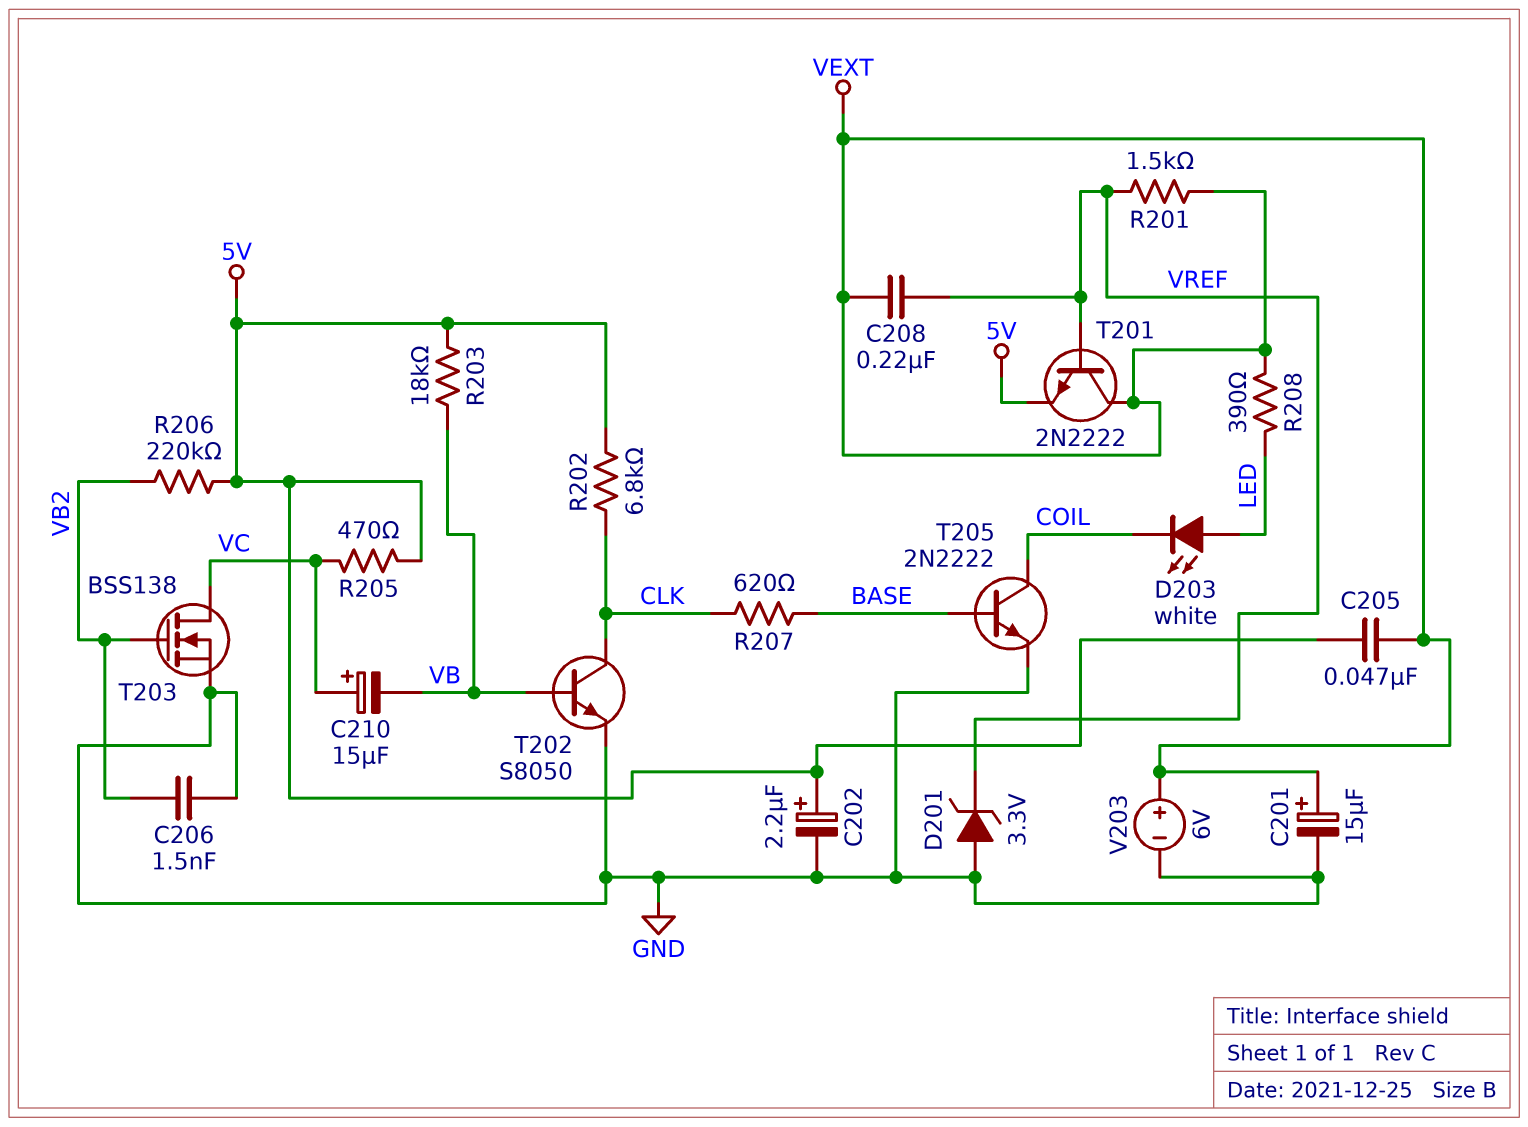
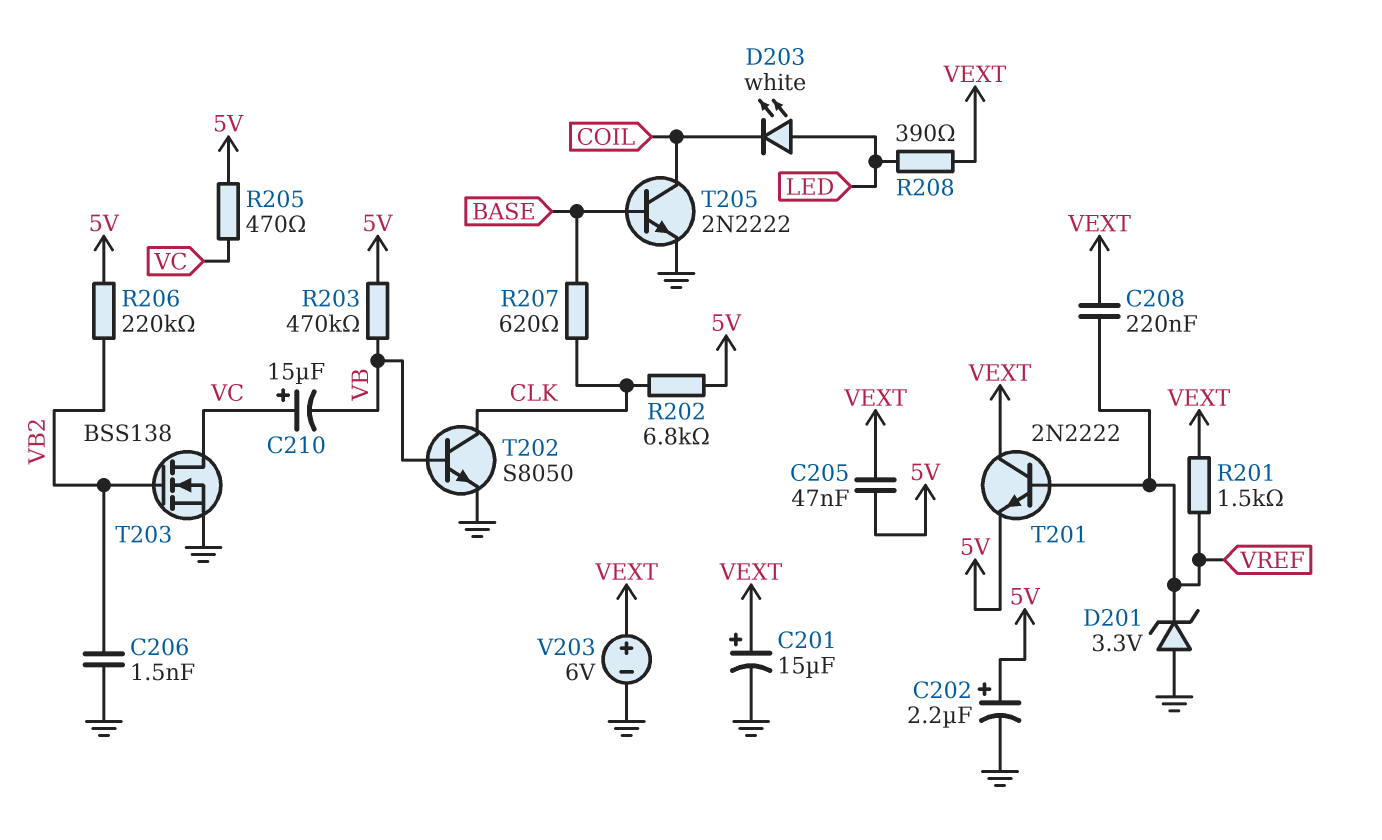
R203: 18k (5V, VB) -> 470k (5V, VB)

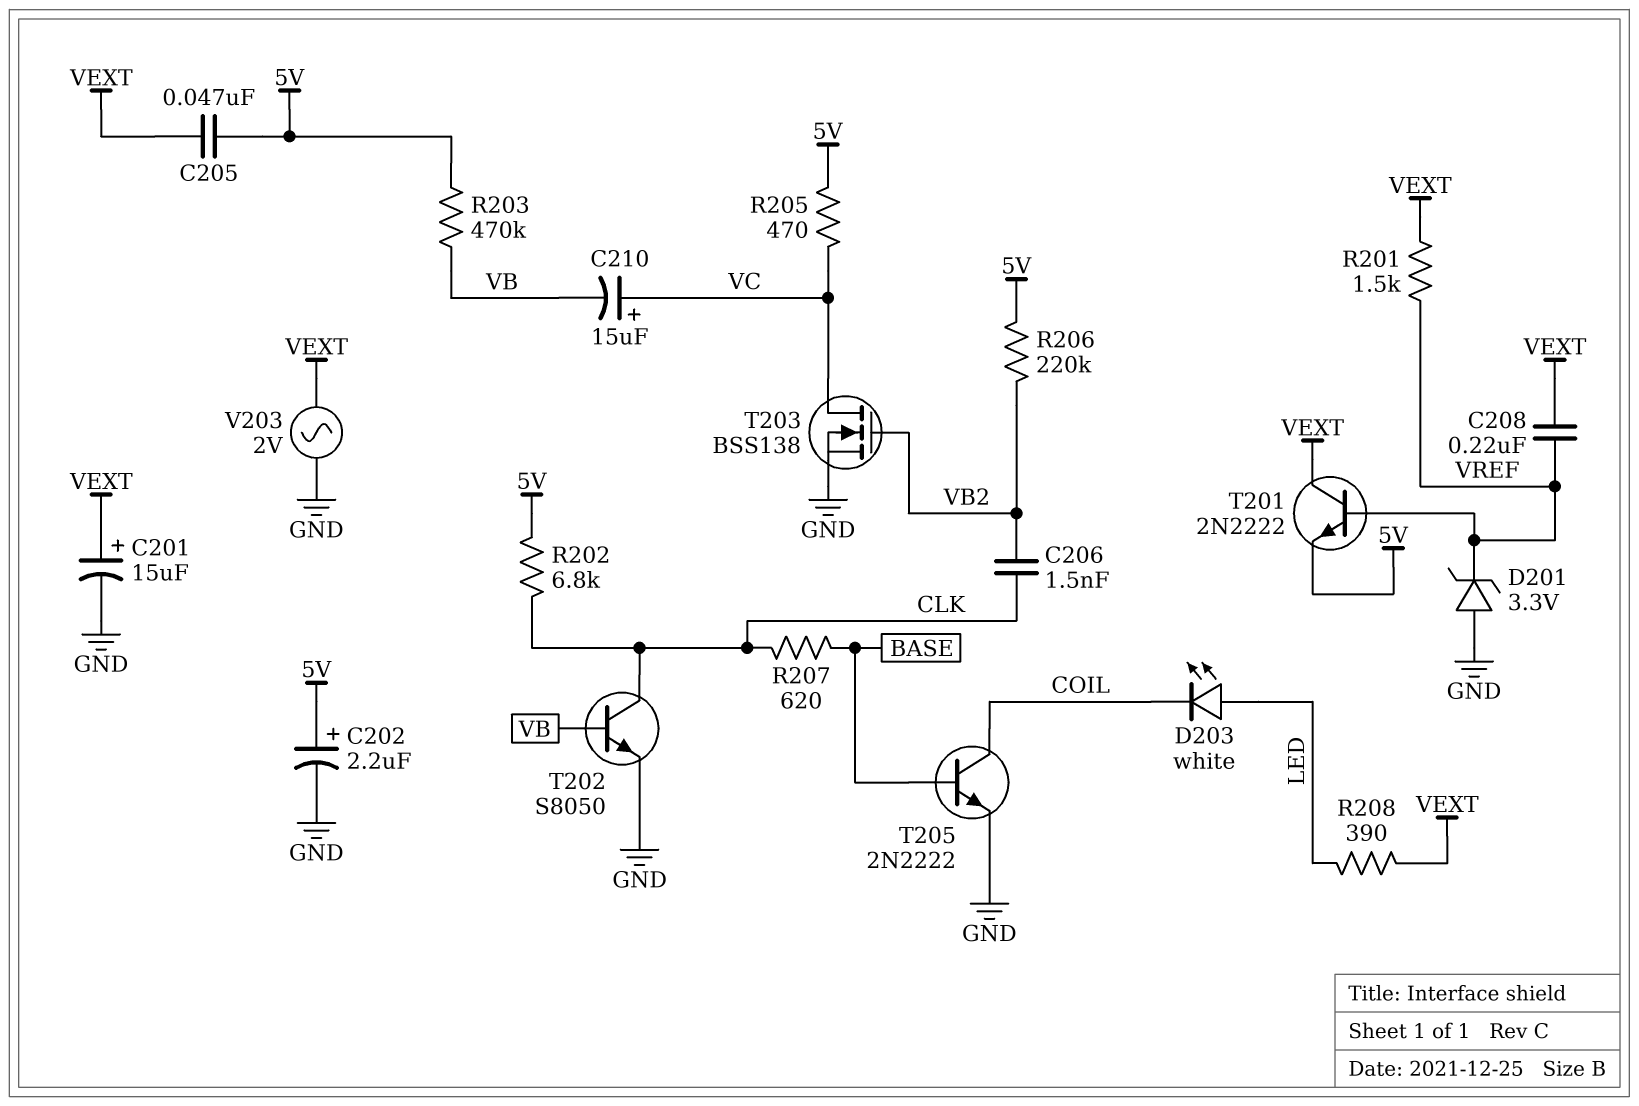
C206: 1.5nF (GND, VB2) -> 1.5nF (CLK, VB2)
V203: 6V (plus VEXT, minus GND) -> AC 2V (GND, VEXT)

